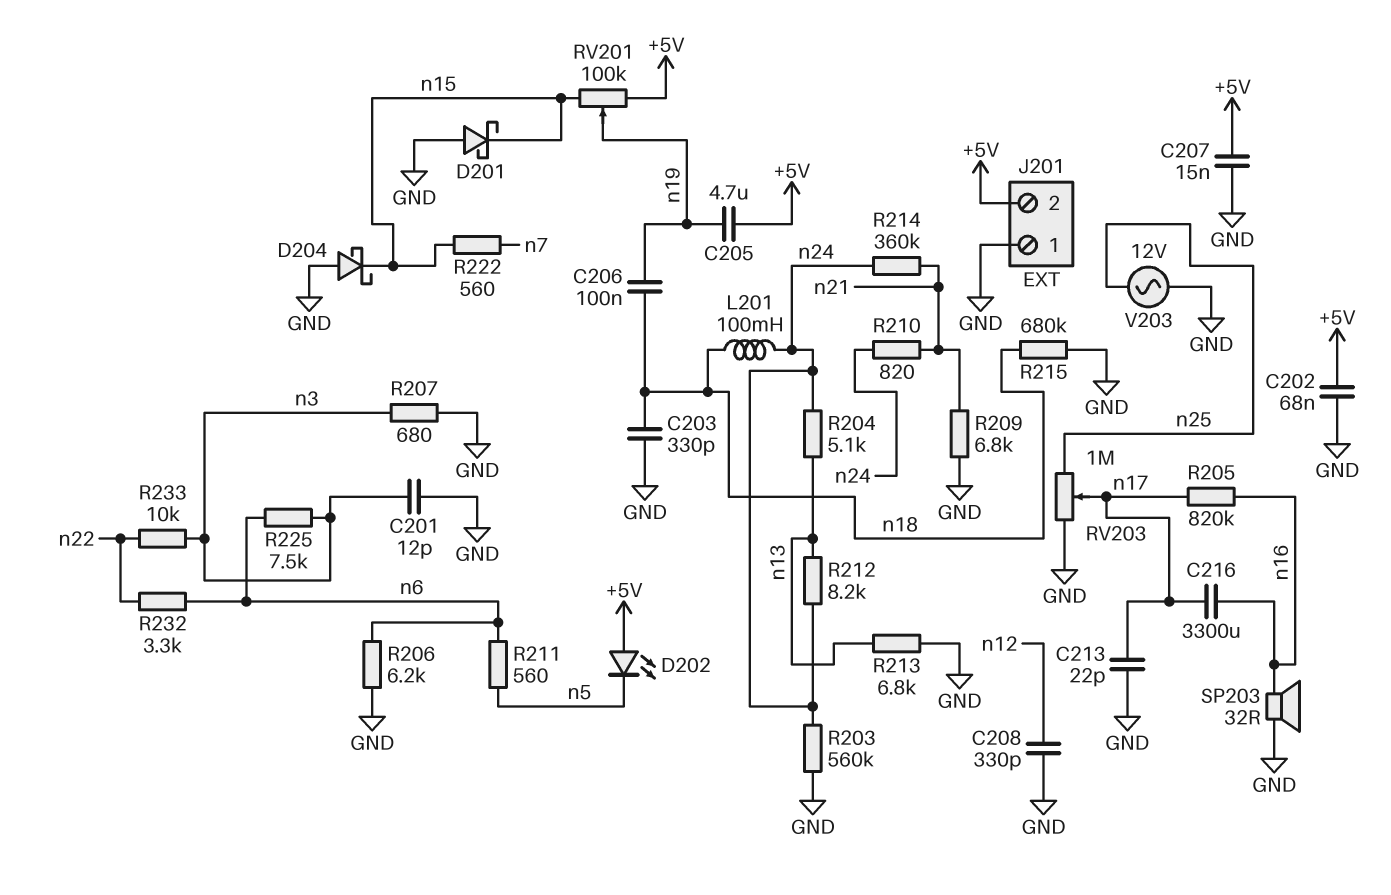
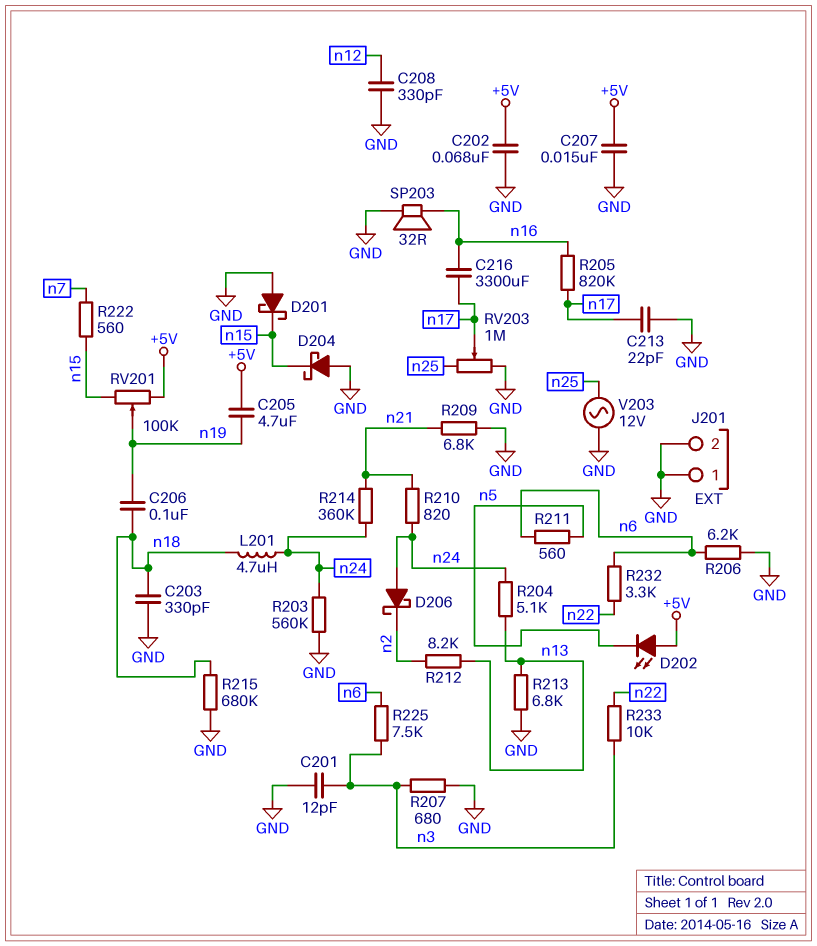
D206: none -> schottky (A n24, K n2)
J201 pin 2: +5V -> GND
L201: 100mH (n18, n24) -> 4.7uH (n18, n24)
R212: 8.2k (n13, n24) -> 8.2k (n2, n13)

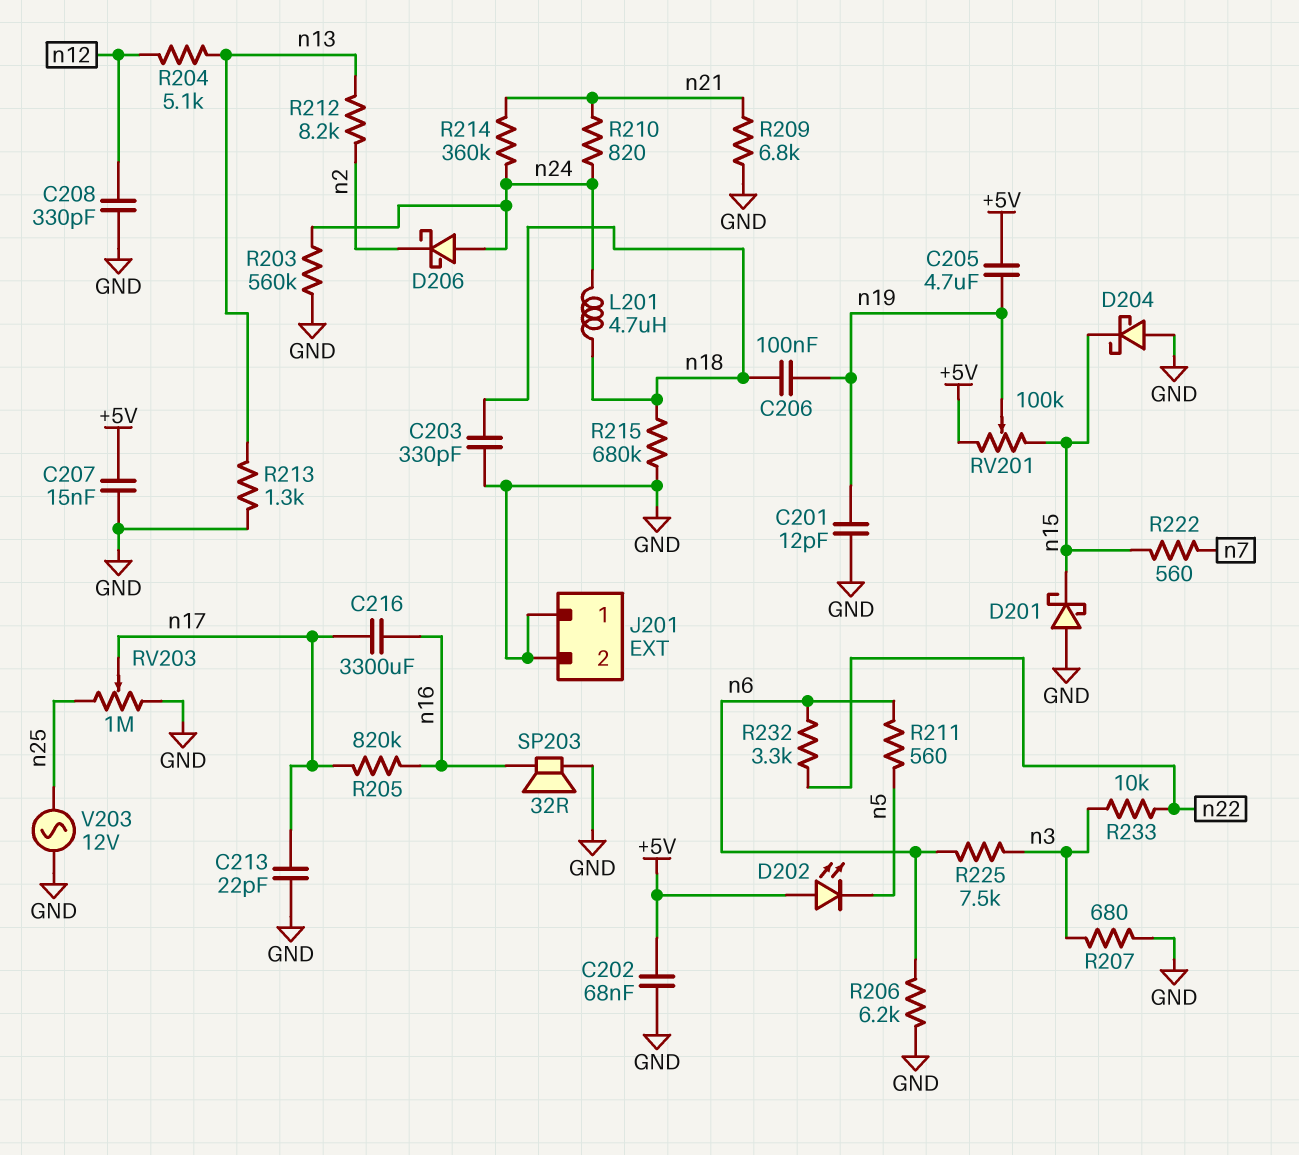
C201: 12pF (GND, n3) -> 12pF (GND, n19)
R204: 5.1k (n13, n24) -> 5.1k (n12, n13)
R213: 6.8k (GND, n13) -> 1.3k (GND, n13)

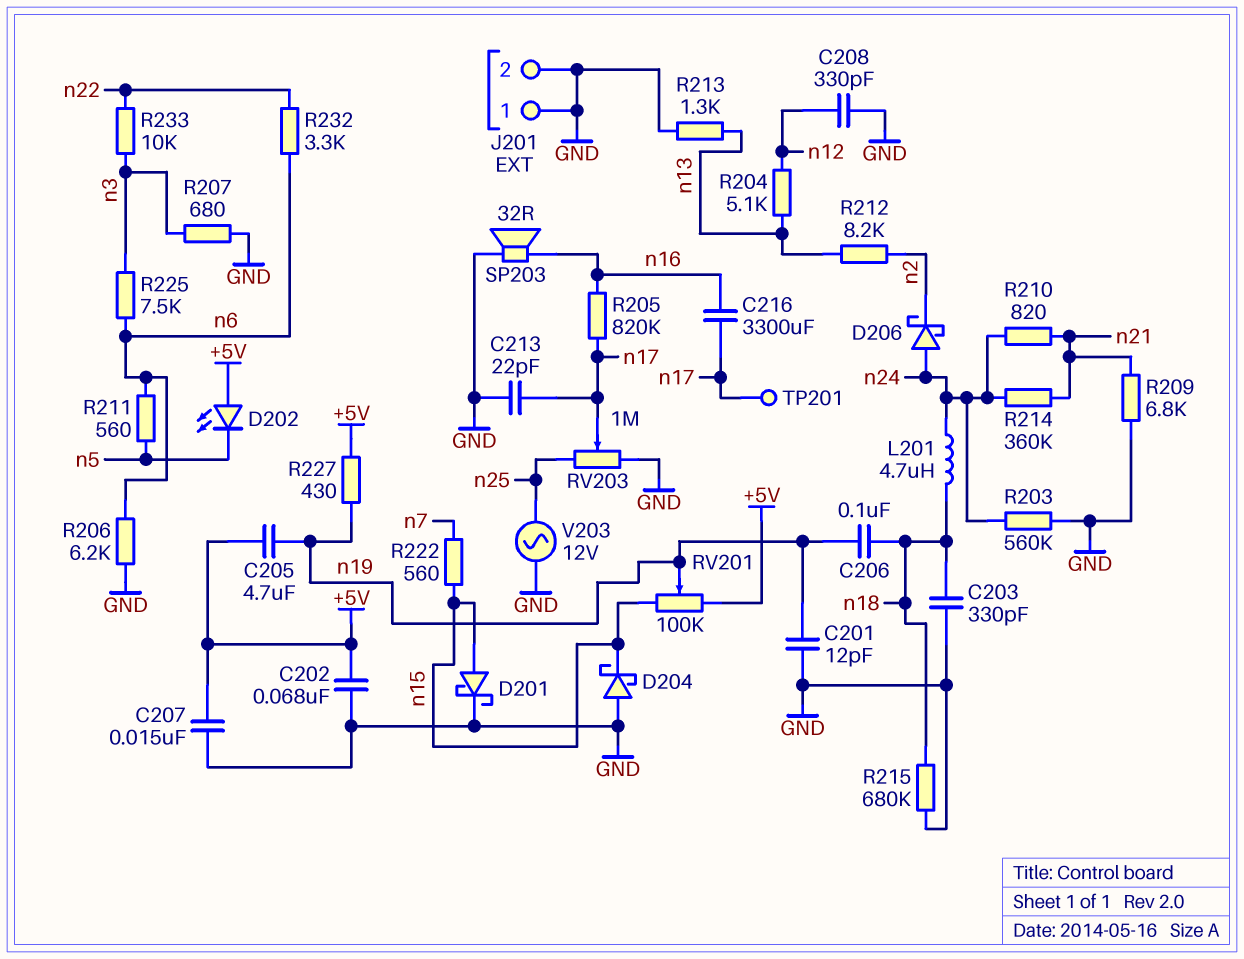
D201: schottky (A GND, K n15) -> schottky (A n15, K GND)
R227: none -> 430 (+5V, n19)
TP201: none -> test point (n17)

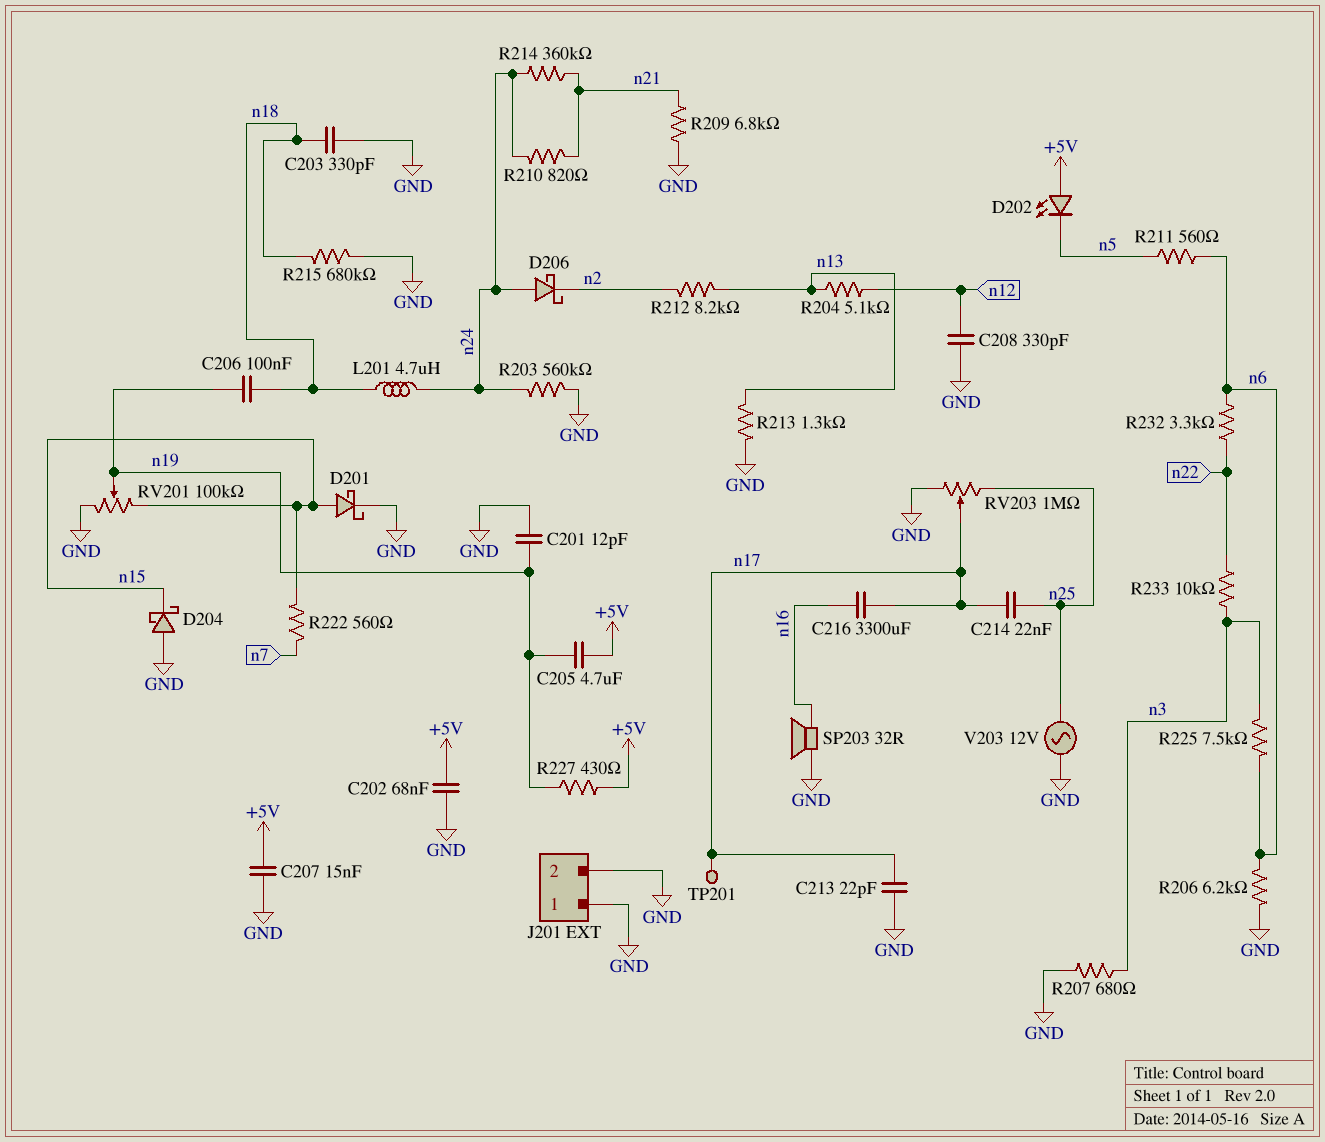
C214: none -> 22nF (n17, n25)
R205: 820k (n16, n17) -> none
RV201: 100k (+5V, n15, wiper n19) -> 100k (GND, n15, wiper n19)

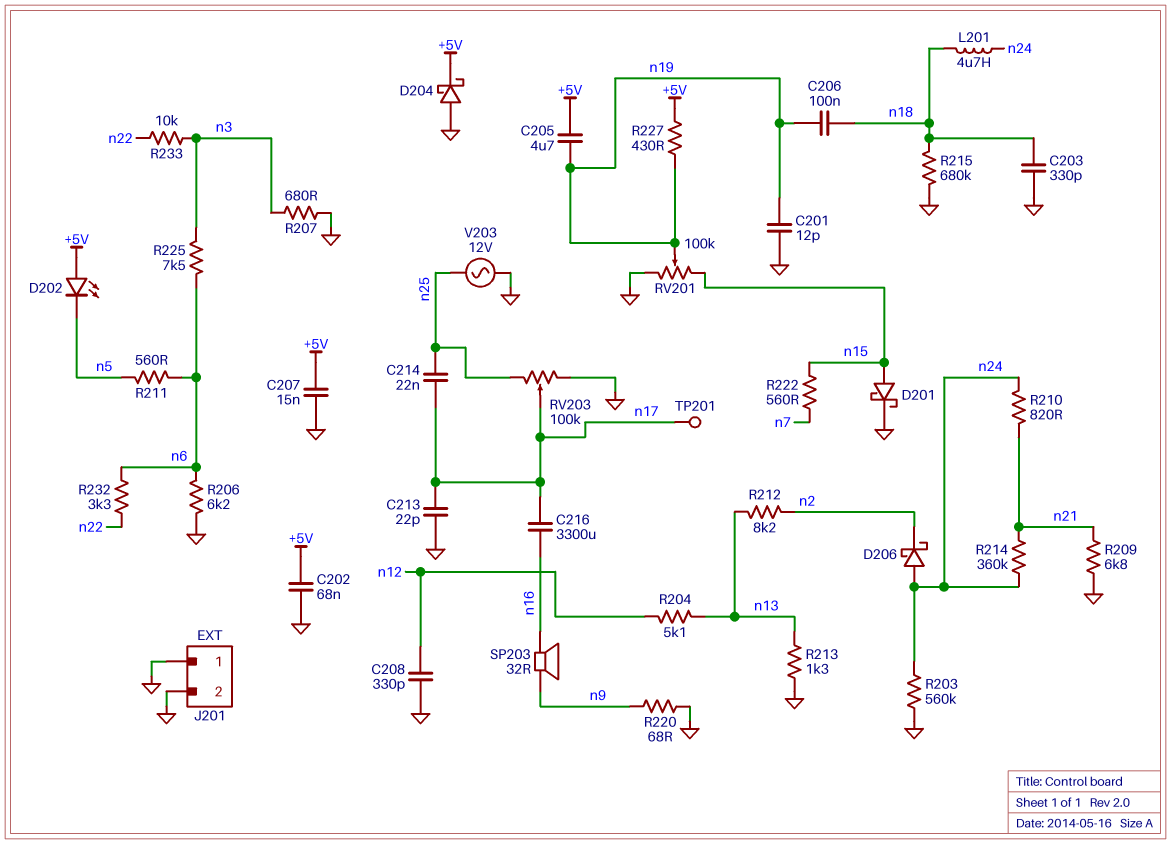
D204: schottky (A GND, K n15) -> schottky (A GND, K +5V)
R220: none -> 68 (GND, n9)
RV203: 1M (GND, n25, wiper n17) -> 100k (GND, n25, wiper n17)
SP203: speaker 32R (GND, n16) -> speaker 32R (n9, n16)

